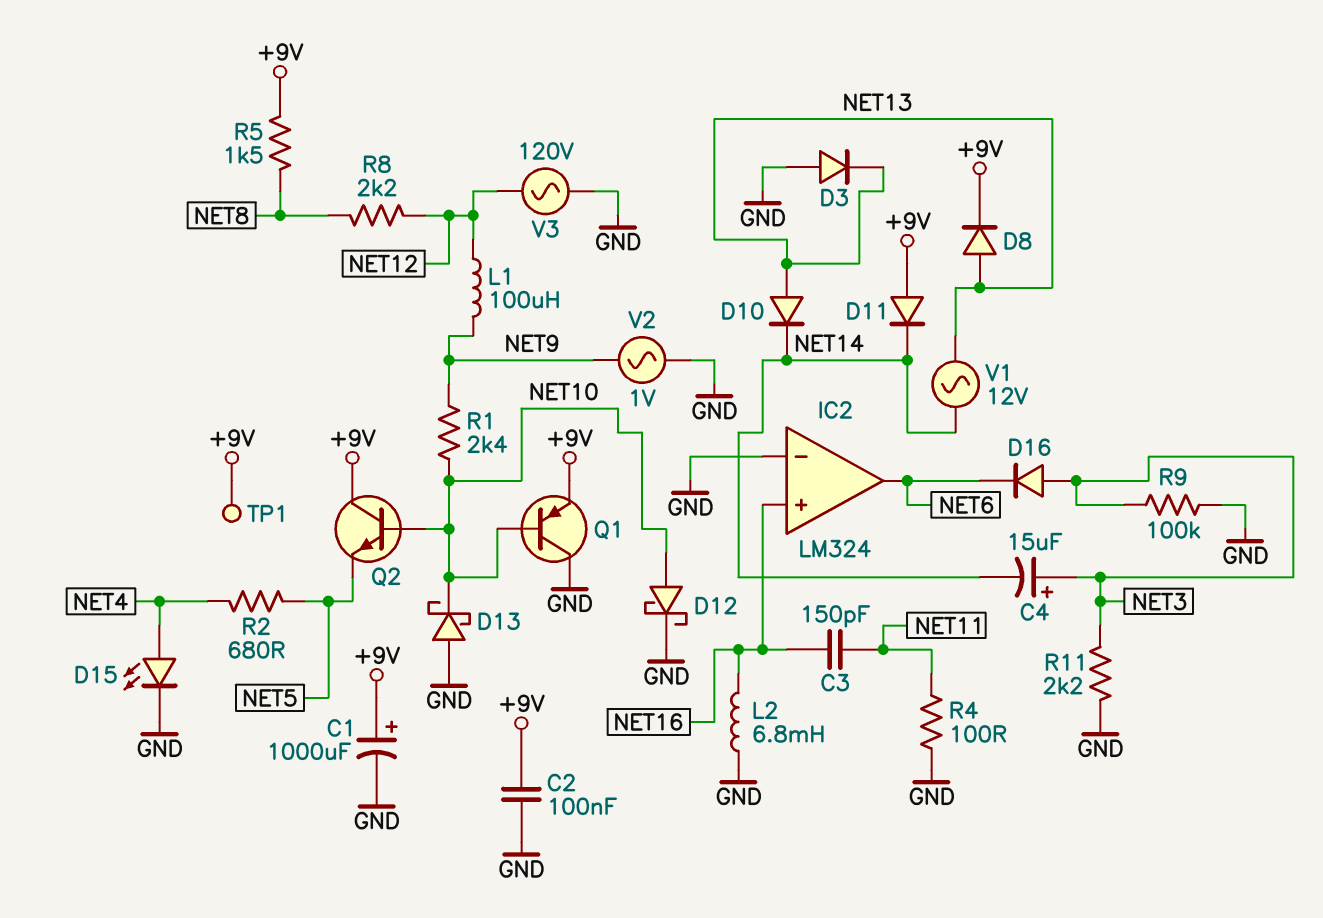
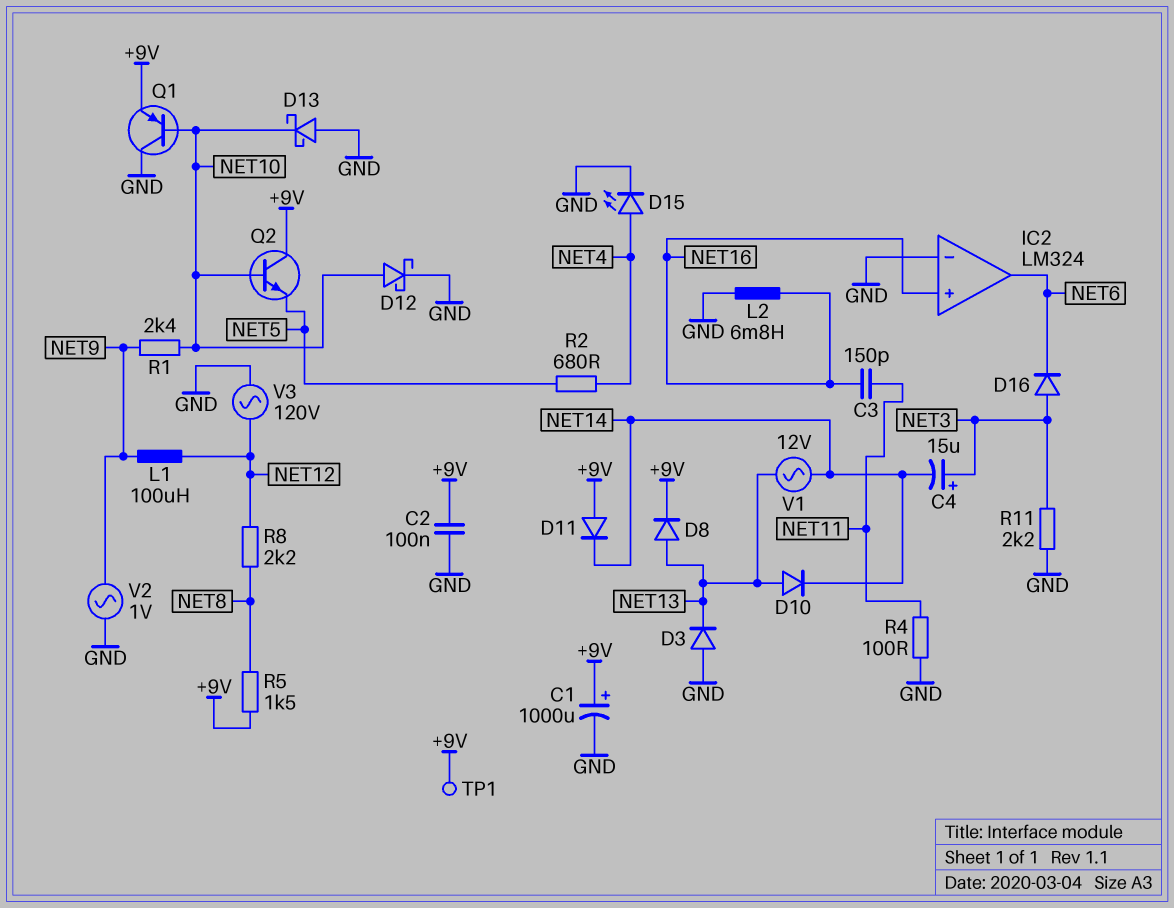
R9: 100k (GND, NET3) -> none

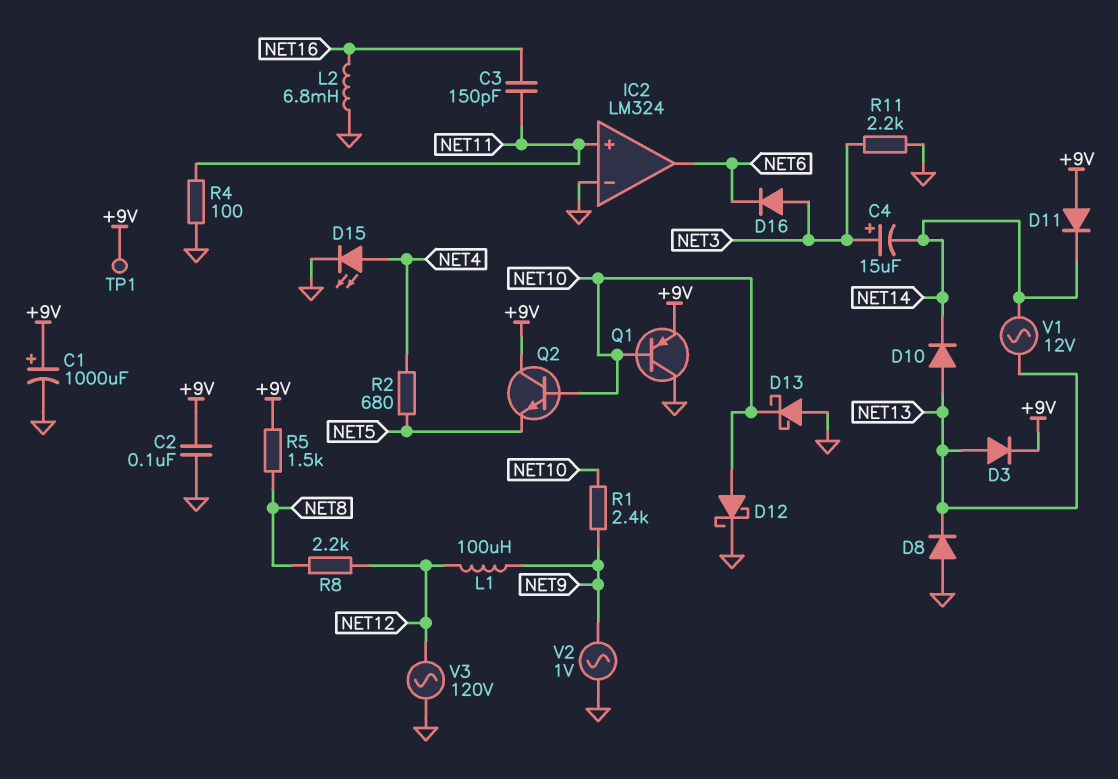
D3: diode (A GND, K NET13) -> diode (A NET13, K +9V)
D8: diode (A NET13, K +9V) -> diode (A GND, K NET13)
IC2 pin in+: NET16 -> NET11

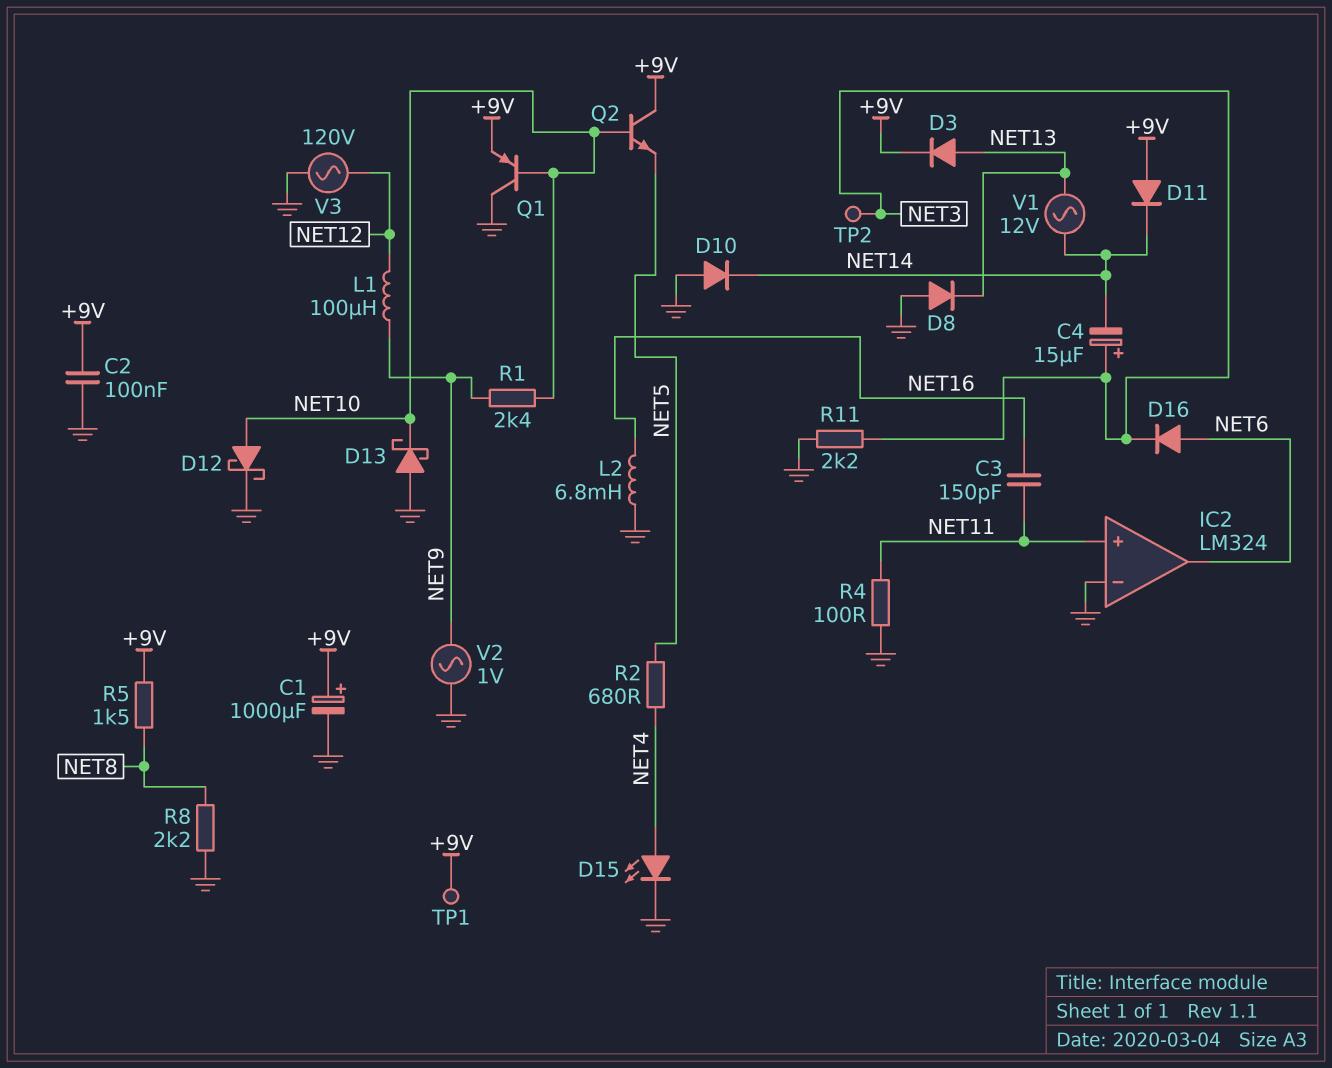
D10: diode (A NET13, K NET14) -> diode (A GND, K NET14)
D16: diode (A NET3, K NET6) -> diode (A NET6, K NET3)
R8: 2.2k (NET8, NET12) -> 2.2k (GND, NET8)
TP2: none -> test point (NET3)

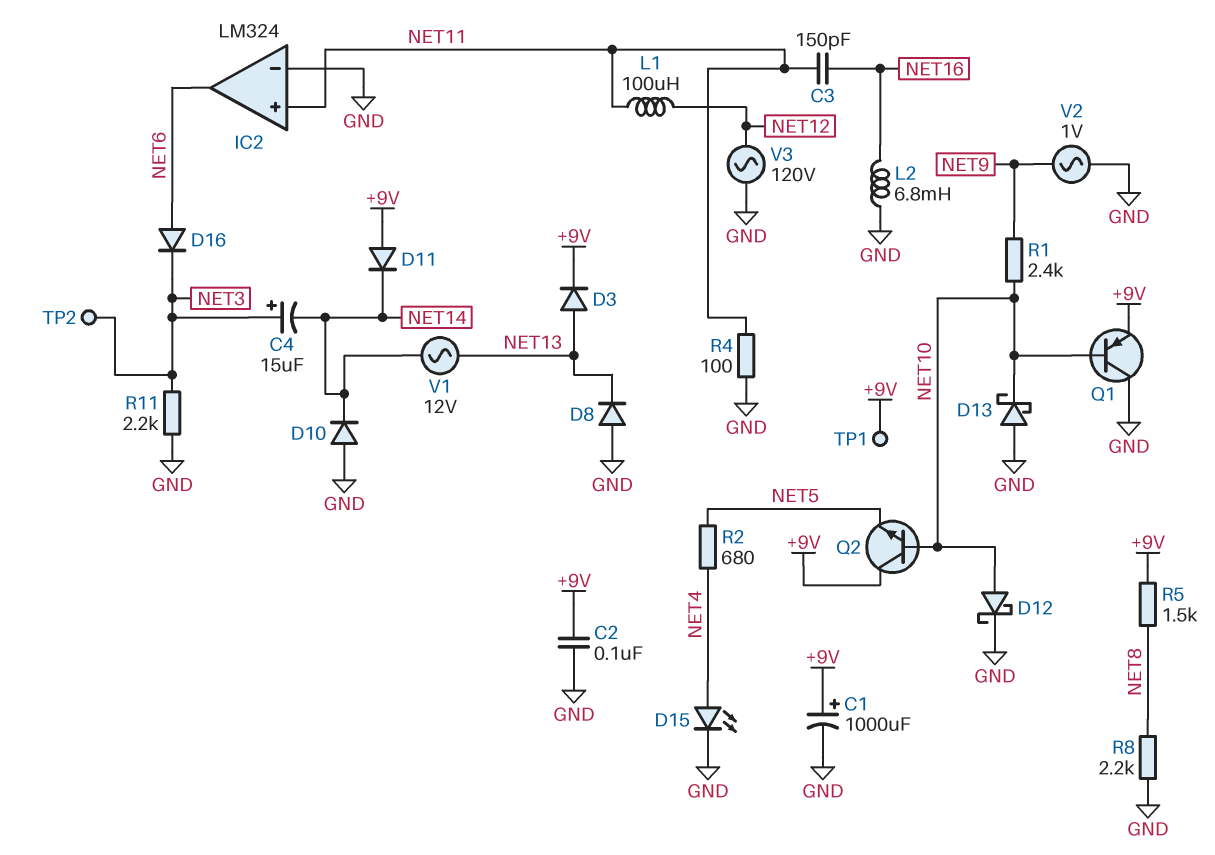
L1: 100uH (NET9, NET12) -> 100uH (NET11, NET12)

